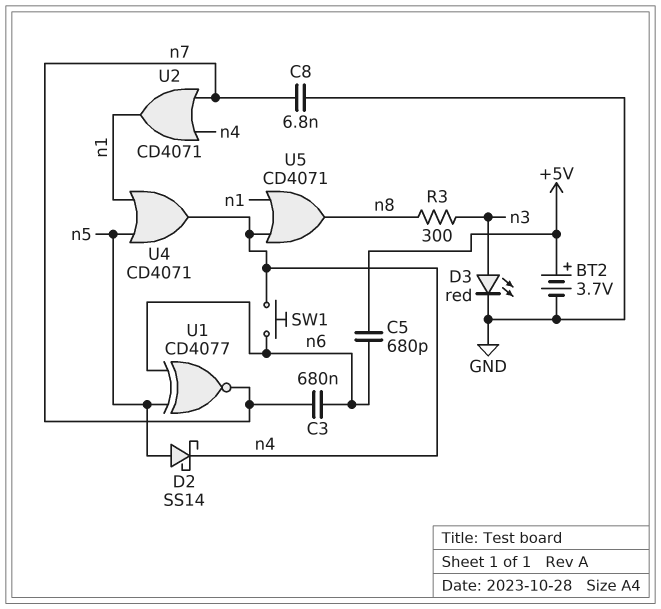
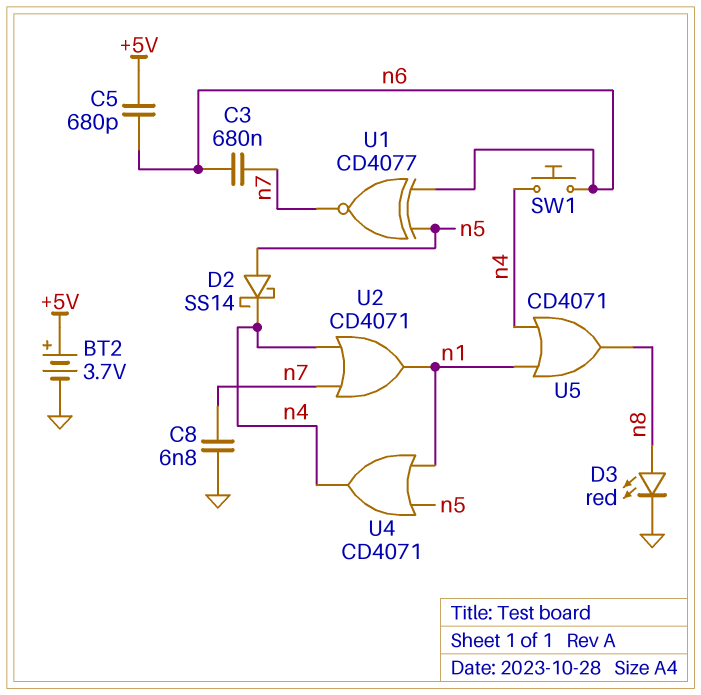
D3: LED red (A n3, K GND) -> LED red (A n8, K GND)
R3: 300 (n3, n8) -> none

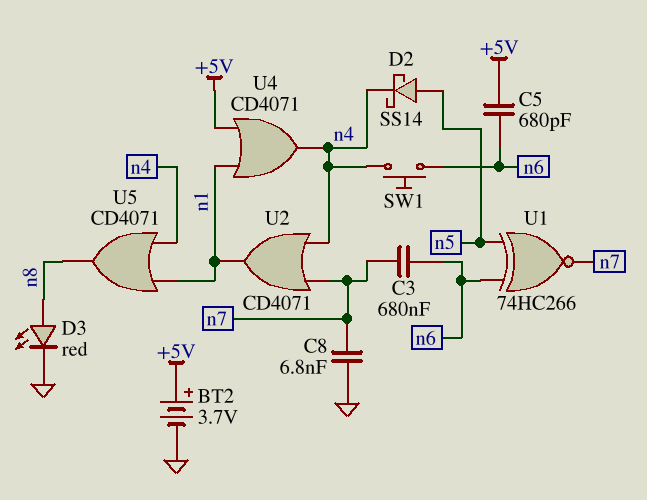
U1: XNOR CD4077 (in n5, in n6, out n7) -> XNOR 74HC266 (in n5, in n6, out n7)
U4: OR CD4071 (in n1, in n5, out n4) -> OR CD4071 (in +5V, in n1, out n4)

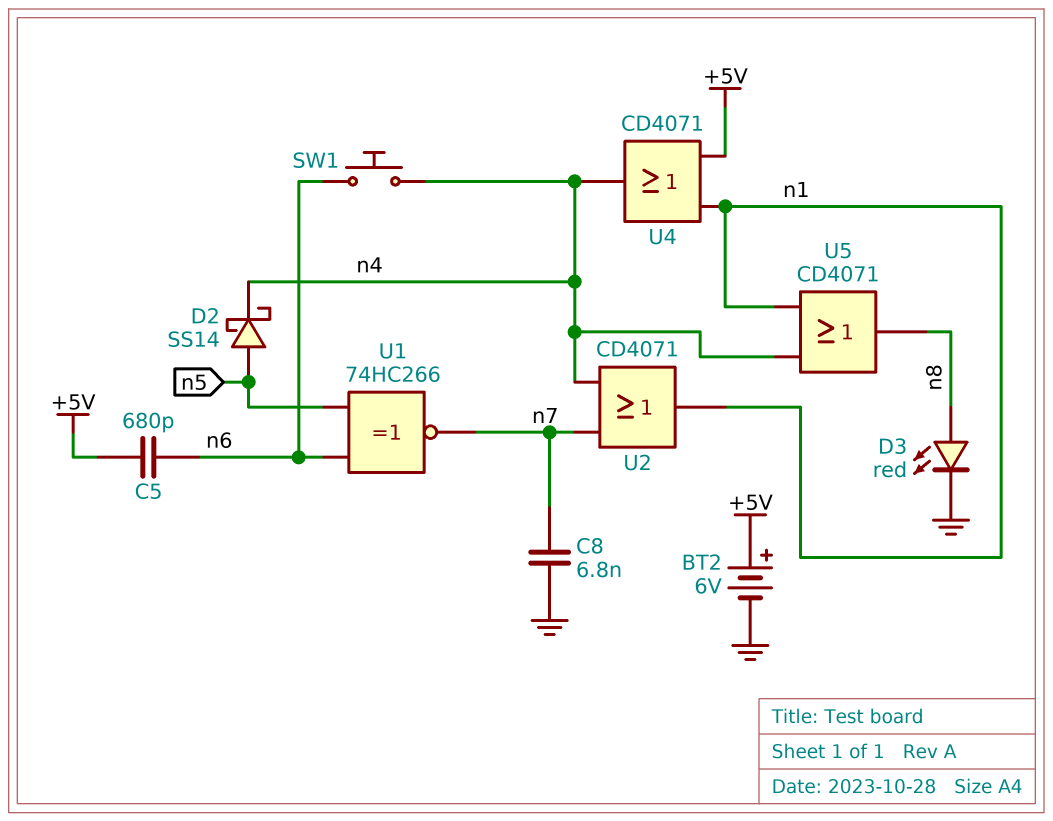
BT2: 3.7V (plus +5V, minus GND) -> 6V (plus +5V, minus GND)
C3: 680nF (n6, n7) -> none

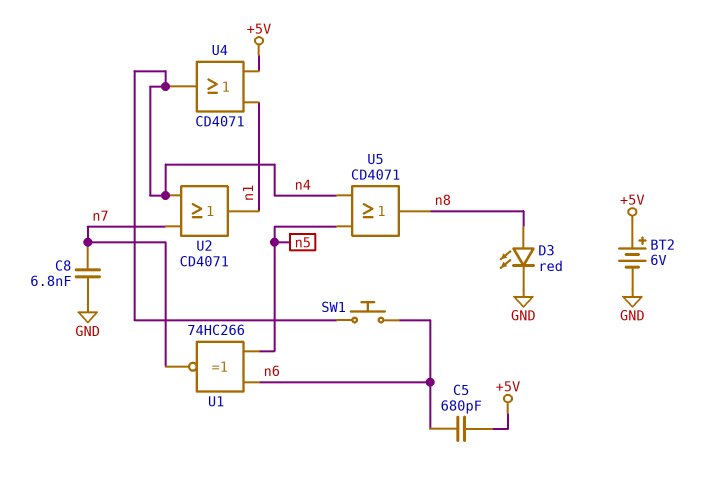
D2: schottky SS14 (A n5, K n4) -> none
U5: OR CD4071 (in n1, in n4, out n8) -> OR CD4071 (in n4, in n5, out n8)

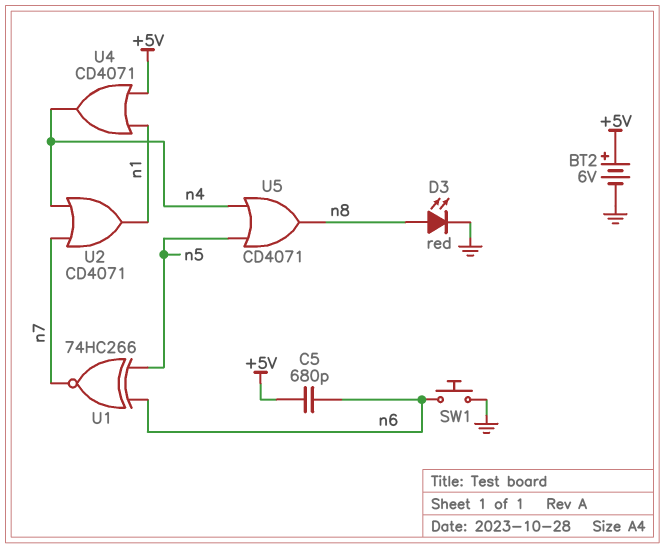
C8: 6.8nF (GND, n7) -> none
SW1: button (n4, n6) -> button (GND, n6)

